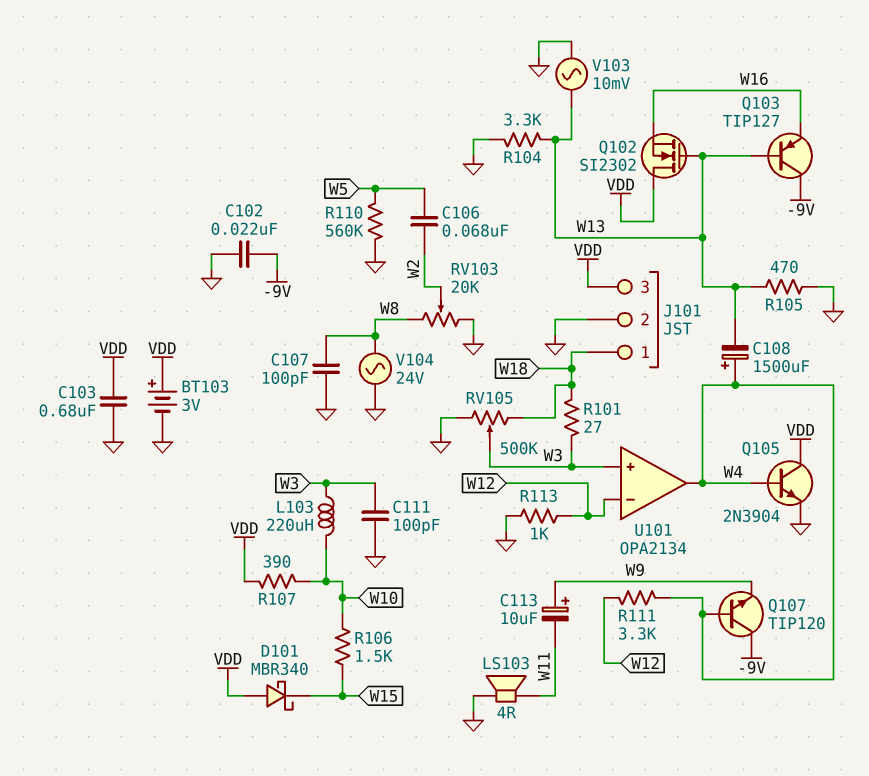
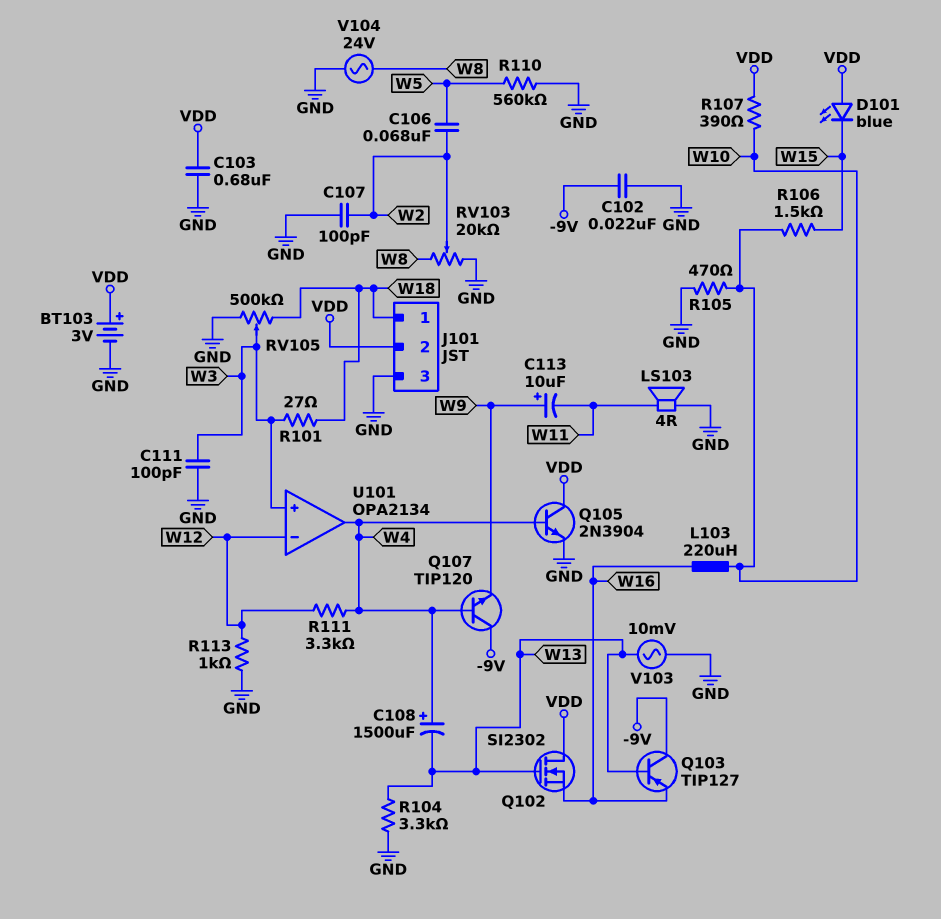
C107: 100pF (GND, W8) -> 100pF (GND, W2)
D101: schottky MBR340 (A VDD, K W15) -> LED blue (A VDD, K W15)
J101 pin 2: GND -> VDD
J101 pin 3: VDD -> GND
L103: 220uH (W3, W10) -> 220uH (W10, W16)
R105: 470 (GND, W13) -> 470 (GND, W10)

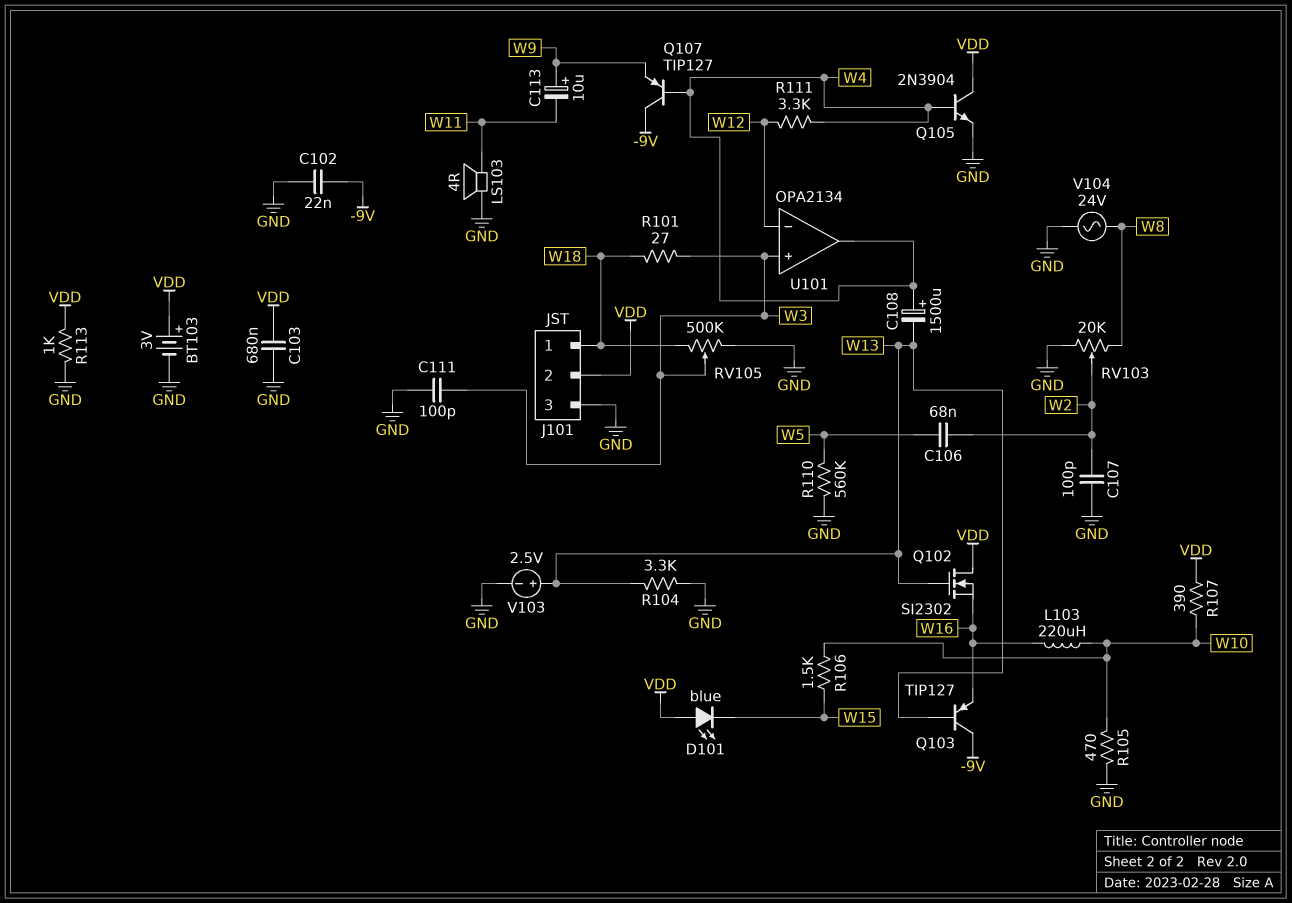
Q107: NPN TIP120 (B W4, C -9V, E W9) -> PNP TIP127 (B W4, C -9V, E W9)
R113: 1k (GND, W12) -> 1k (GND, VDD)
V103: AC 10mV (GND, W13) -> 2.5V (plus W13, minus GND)

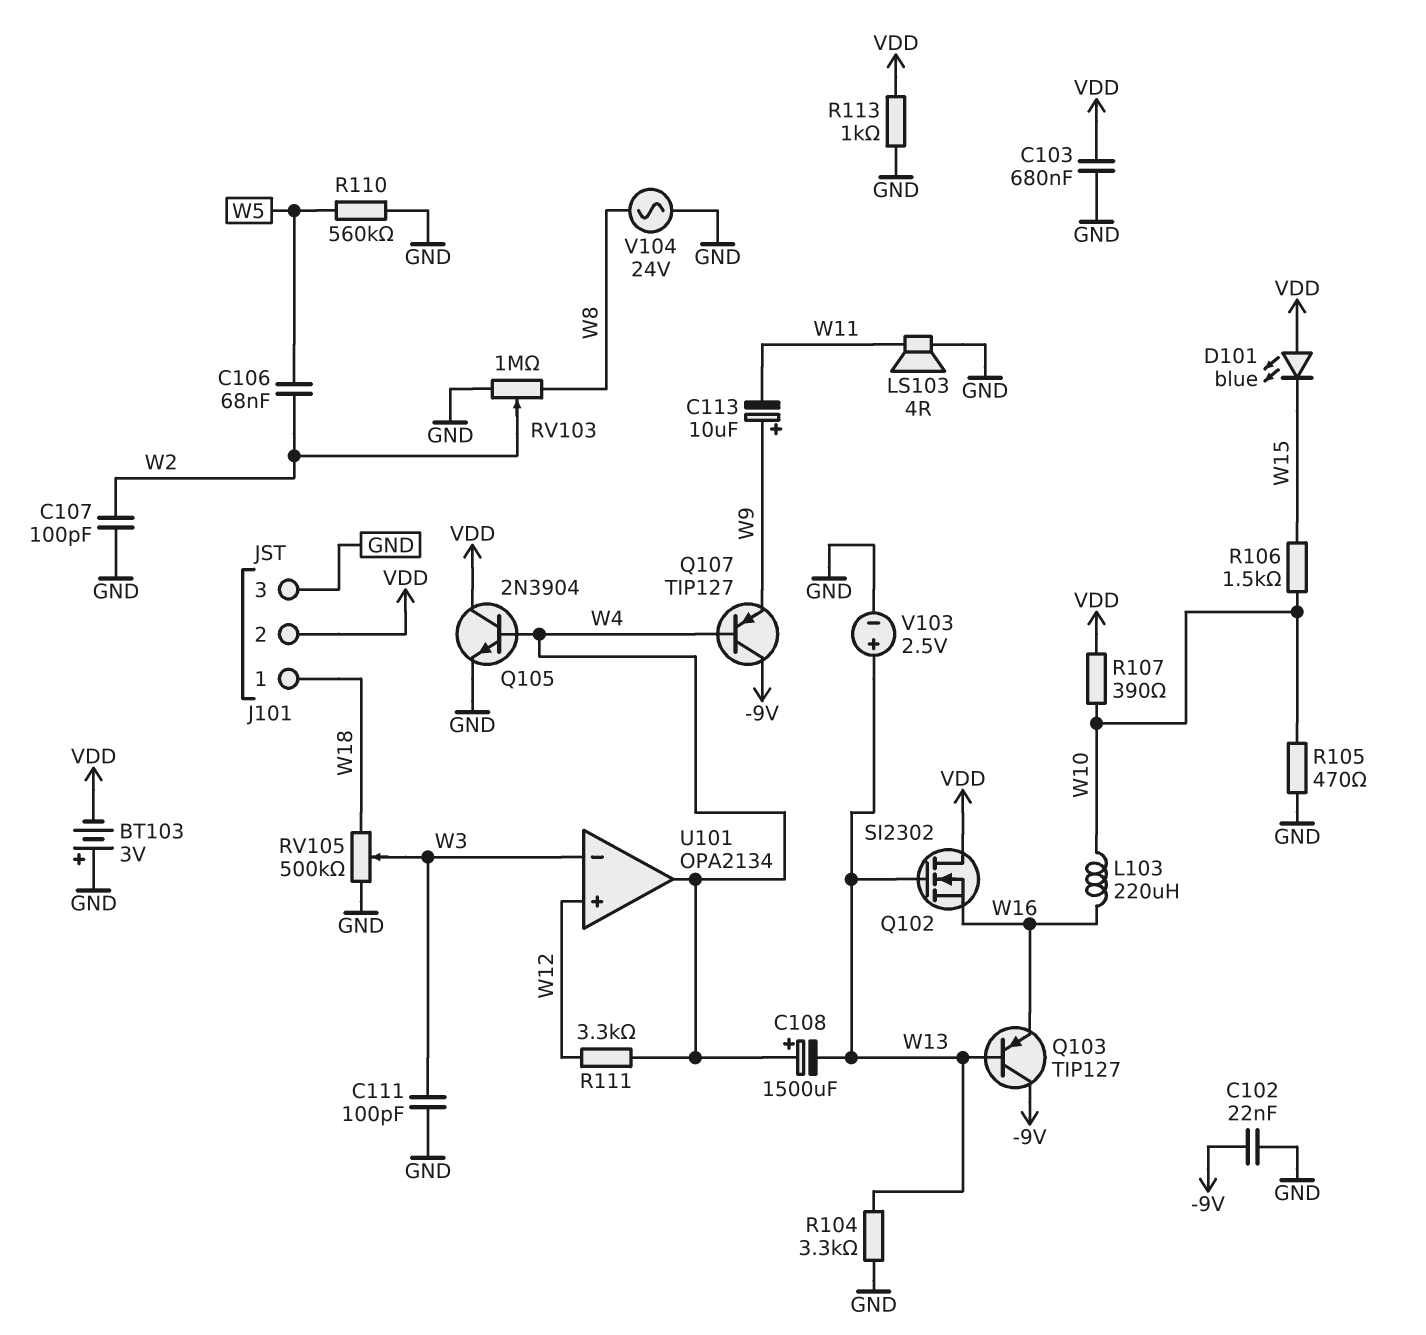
BT103: 3V (plus VDD, minus GND) -> 3V (plus GND, minus VDD)
R101: 27 (W3, W18) -> none
RV103: 20k (GND, W8, wiper W2) -> 1M (GND, W8, wiper W2)
U101 pin in+: W3 -> W12
U101 pin in-: W12 -> W3

